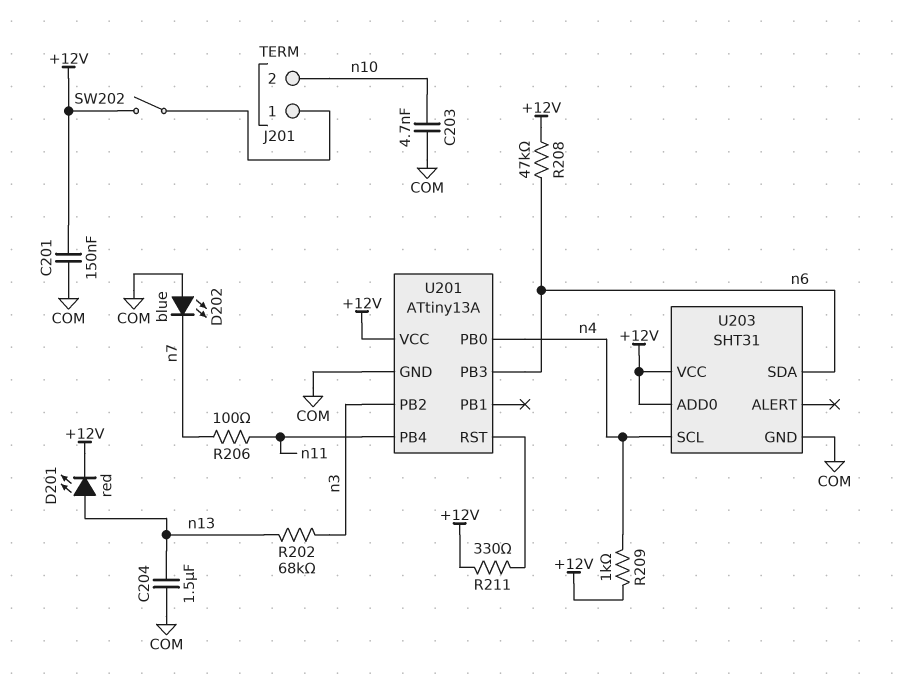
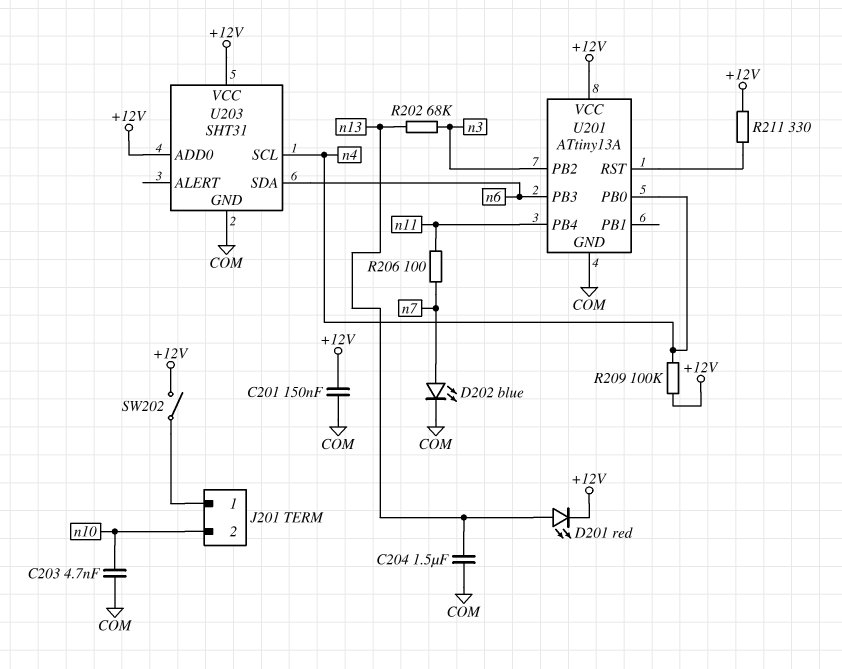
D202: LED blue (A COM, K n7) -> LED blue (A n7, K COM)
R208: 47k (+12V, n6) -> none
R209: 1k (+12V, n4) -> 100k (+12V, n4)

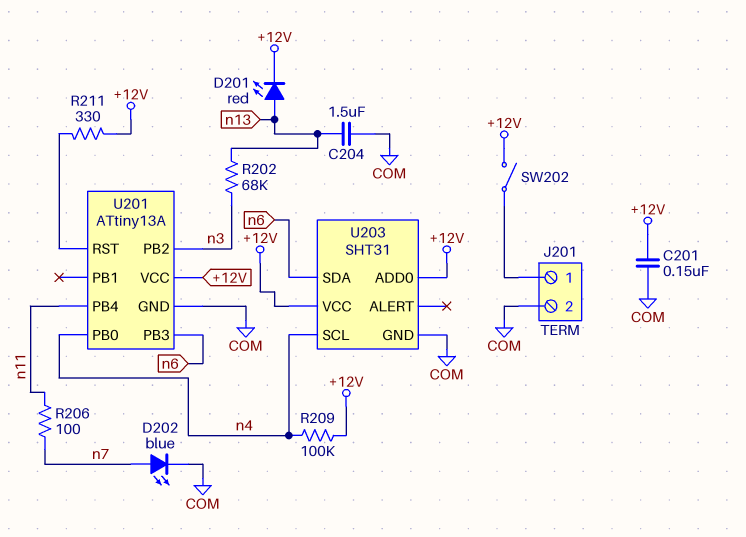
C203: 4.7nF (COM, n10) -> none
J201 pin 2: n10 -> COM

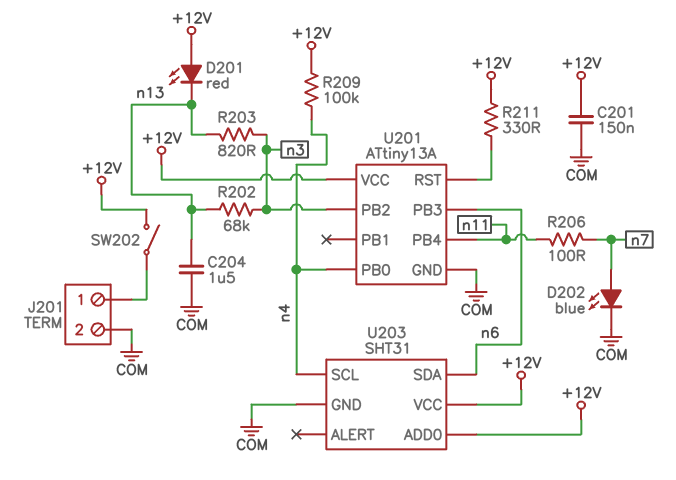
D201: LED red (A n13, K +12V) -> LED red (A +12V, K n13)
R203: none -> 820 (n3, n13)

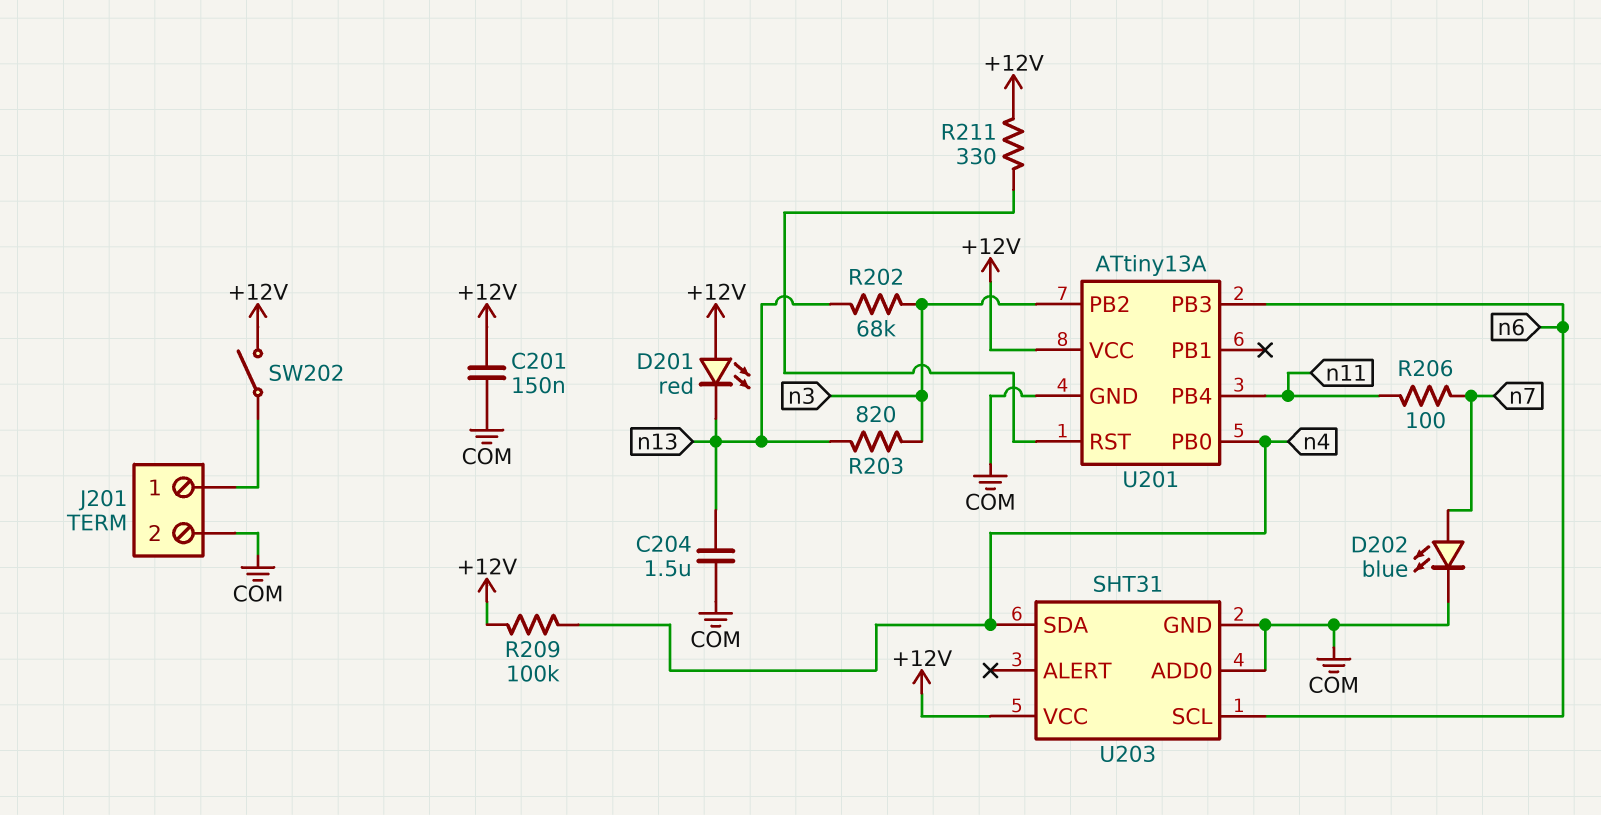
U203 pin ADD0: +12V -> COM
U203 pin SCL: n4 -> n6
U203 pin SDA: n6 -> n4

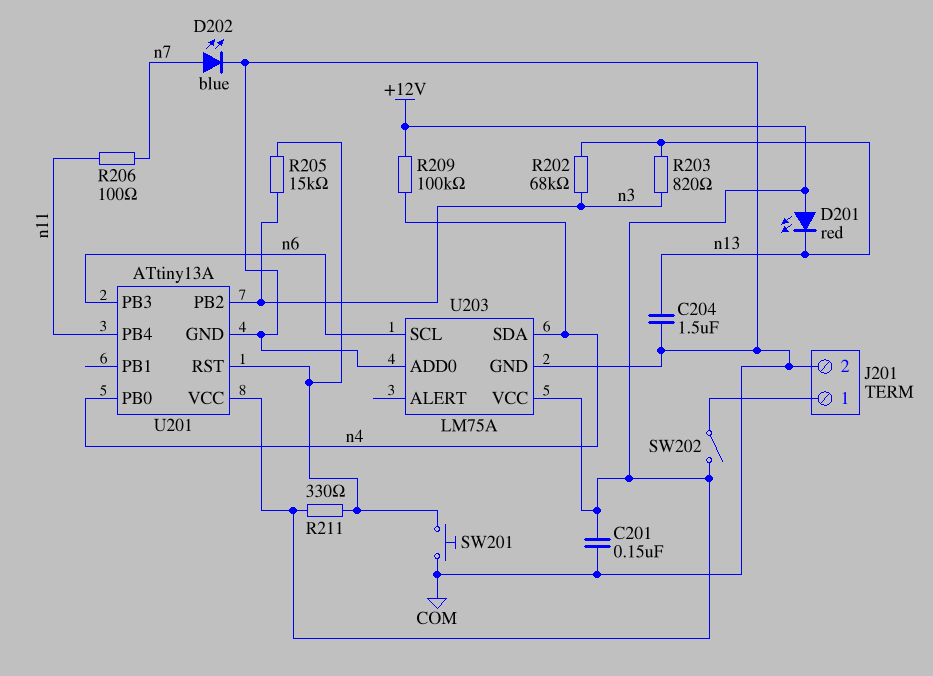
R205: none -> 15k (U201/RST, n3)
SW201: none -> button (COM, U201/RST)
U203: SHT31 -> LM75A

